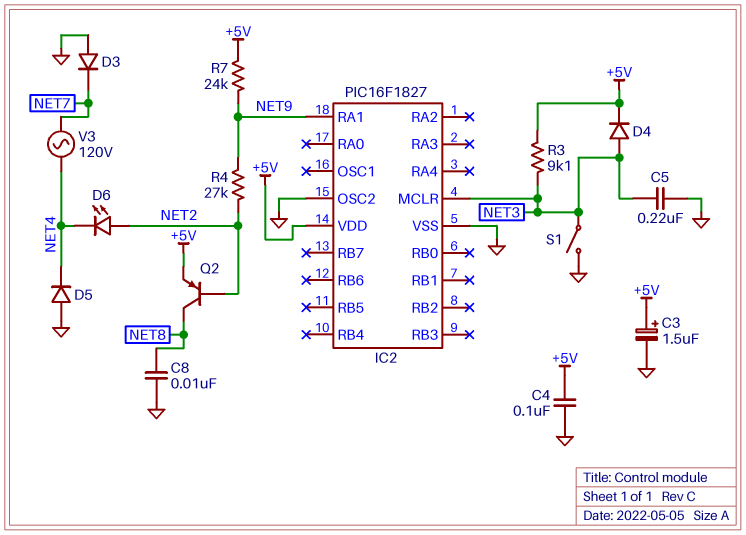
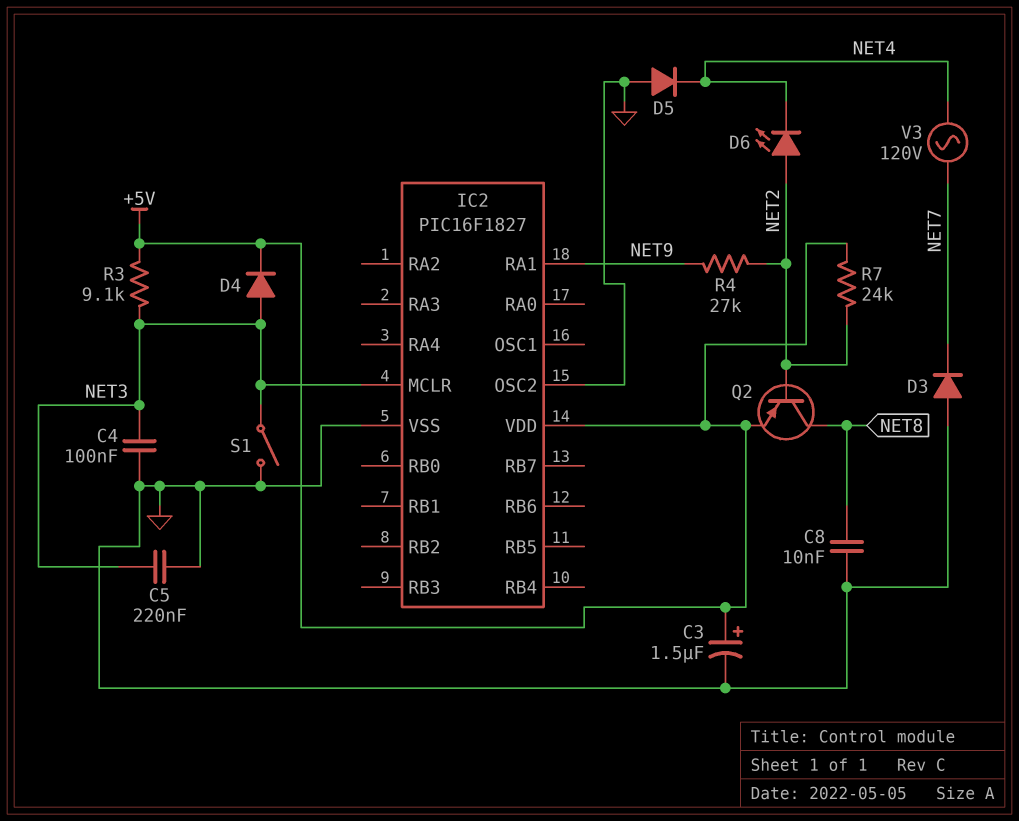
C4: 100nF (+5V, GND) -> 100nF (GND, NET3)
R7: 24k (+5V, NET9) -> 24k (+5V, NET2)

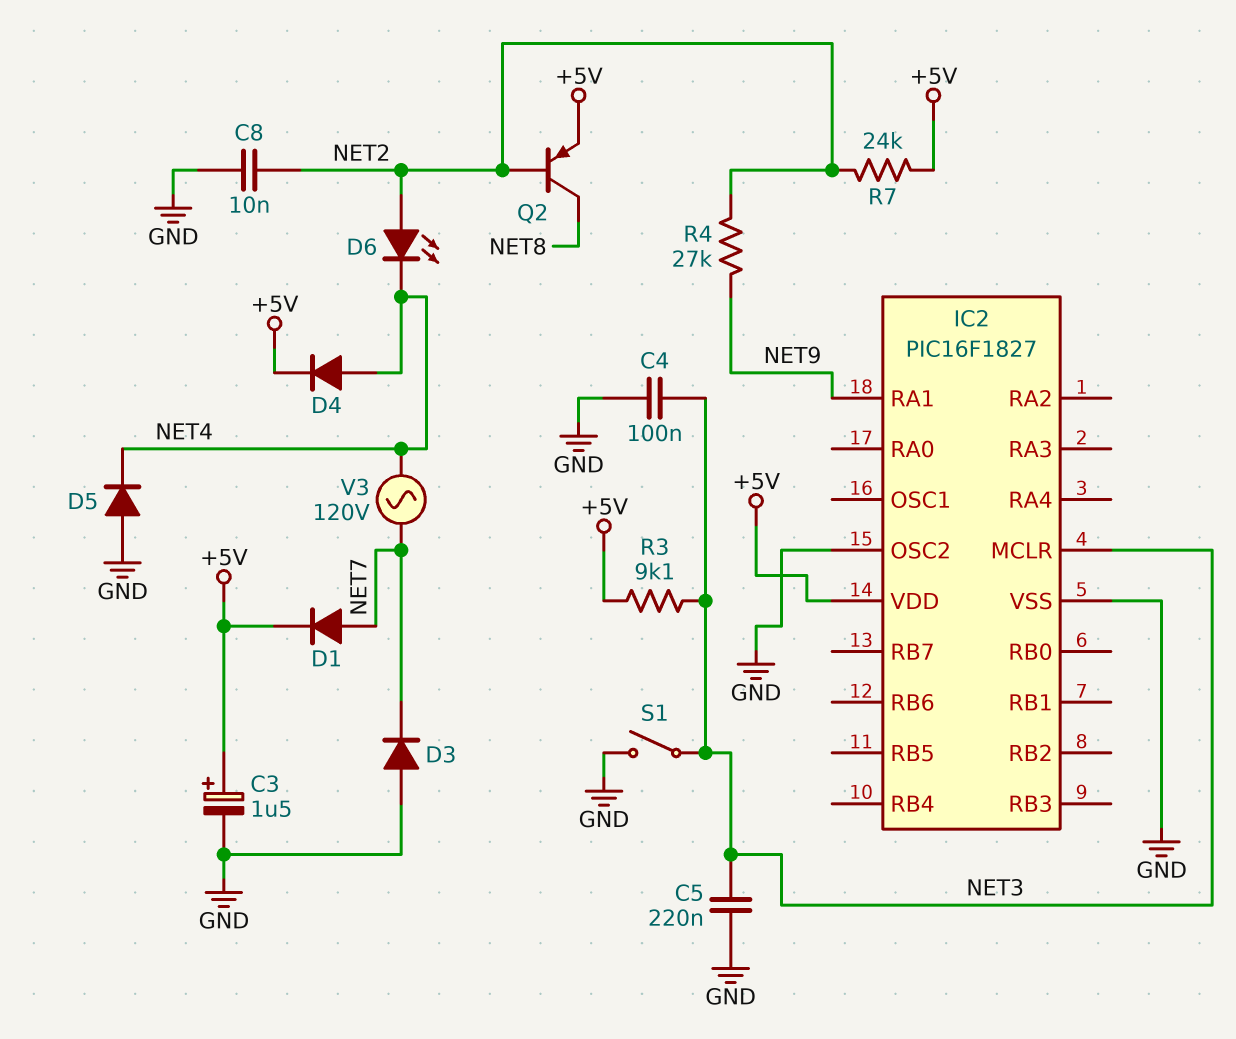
C8: 10nF (GND, NET8) -> 10nF (GND, NET2)
D1: none -> diode (A NET7, K +5V)
D4: diode (A NET3, K +5V) -> diode (A NET4, K +5V)

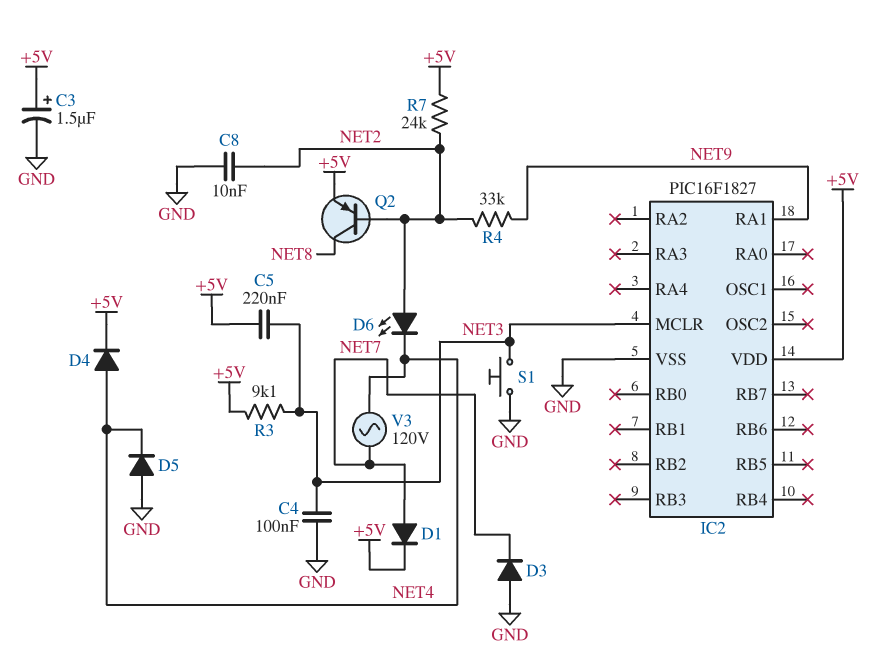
C5: 220nF (GND, NET3) -> 220nF (+5V, NET3)
IC2 pin OSC2: GND -> none
R4: 27k (NET2, NET9) -> 33k (NET2, NET9)
S1: switch (GND, NET3) -> button (GND, NET3)

